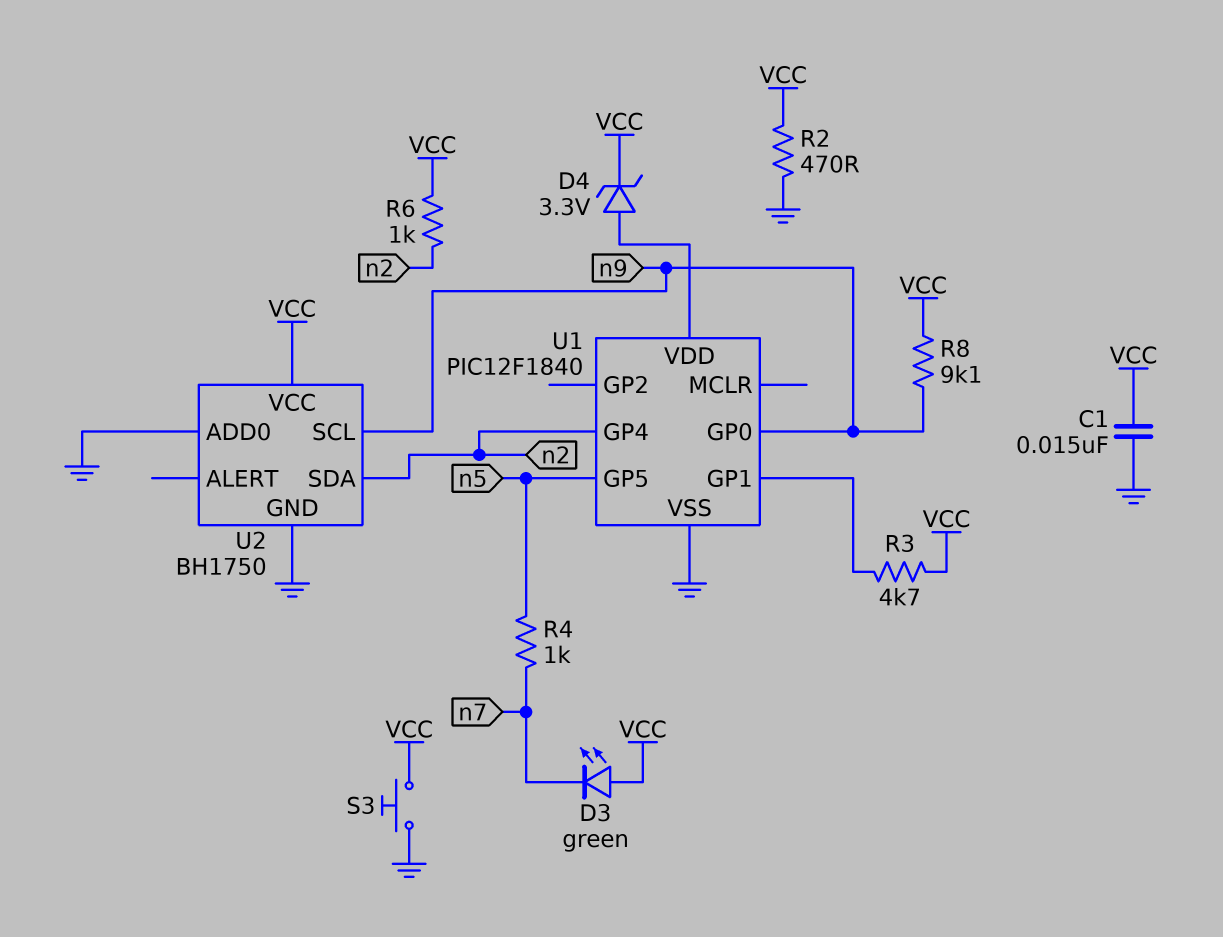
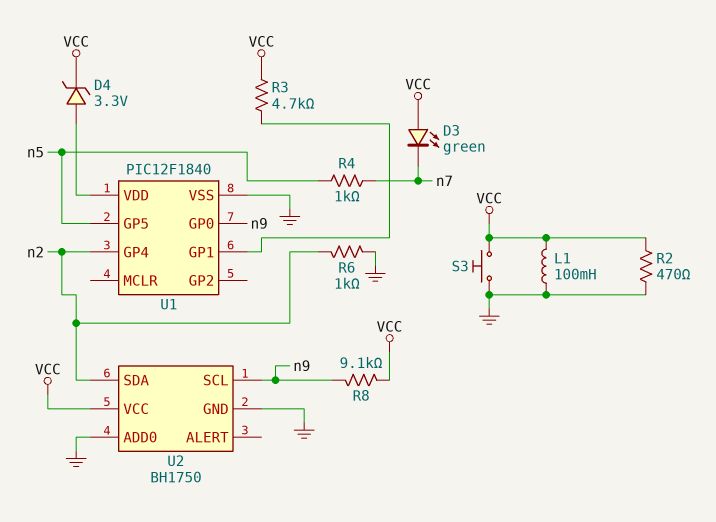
C1: 15nF (GND, VCC) -> none
L1: none -> 100mH (GND, VCC)
R6: 1k (VCC, n2) -> 1k (GND, n2)

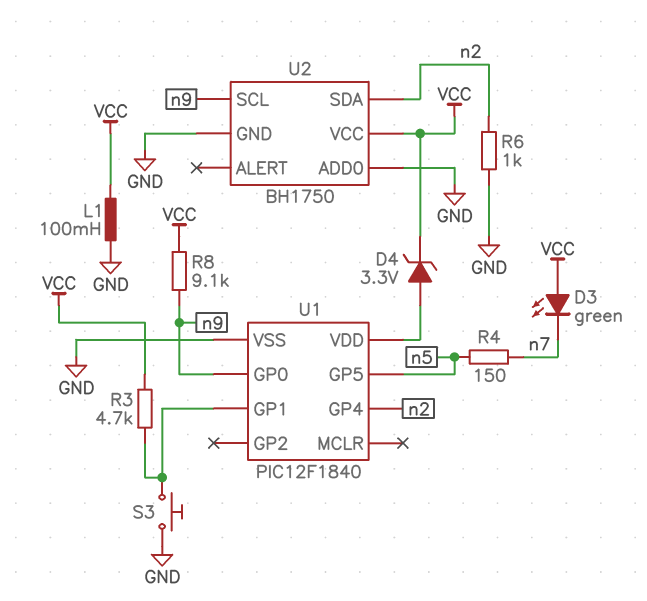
R2: 470 (GND, VCC) -> none
R4: 1k (n5, n7) -> 150 (n5, n7)
S3: button (GND, VCC) -> button (GND, U1/GP1)

